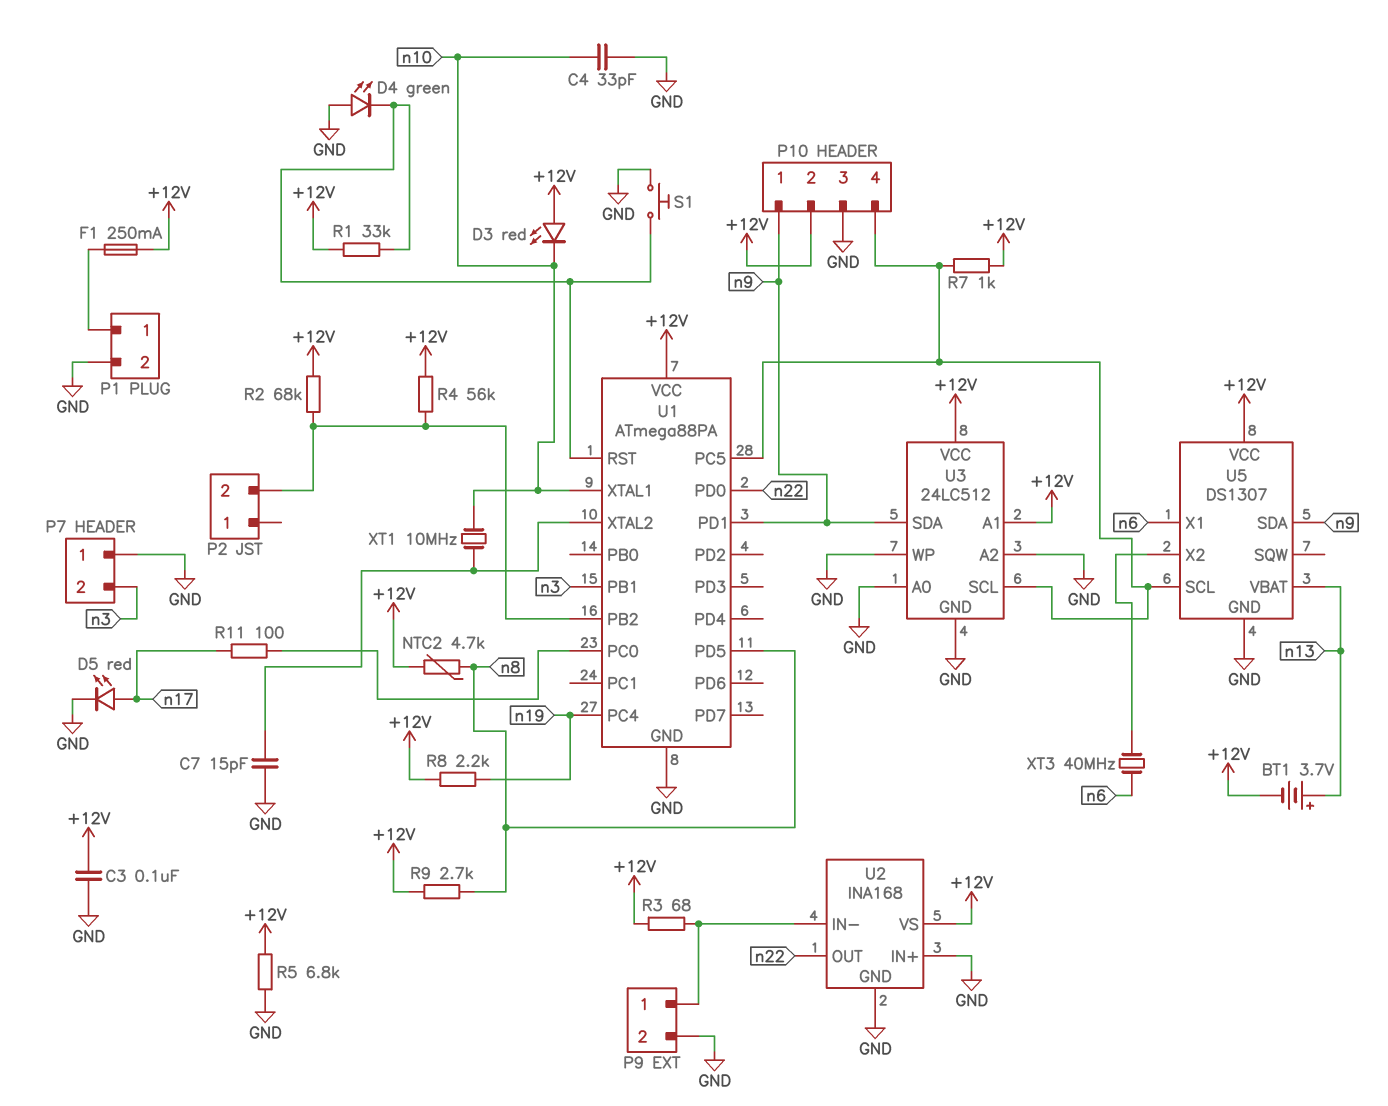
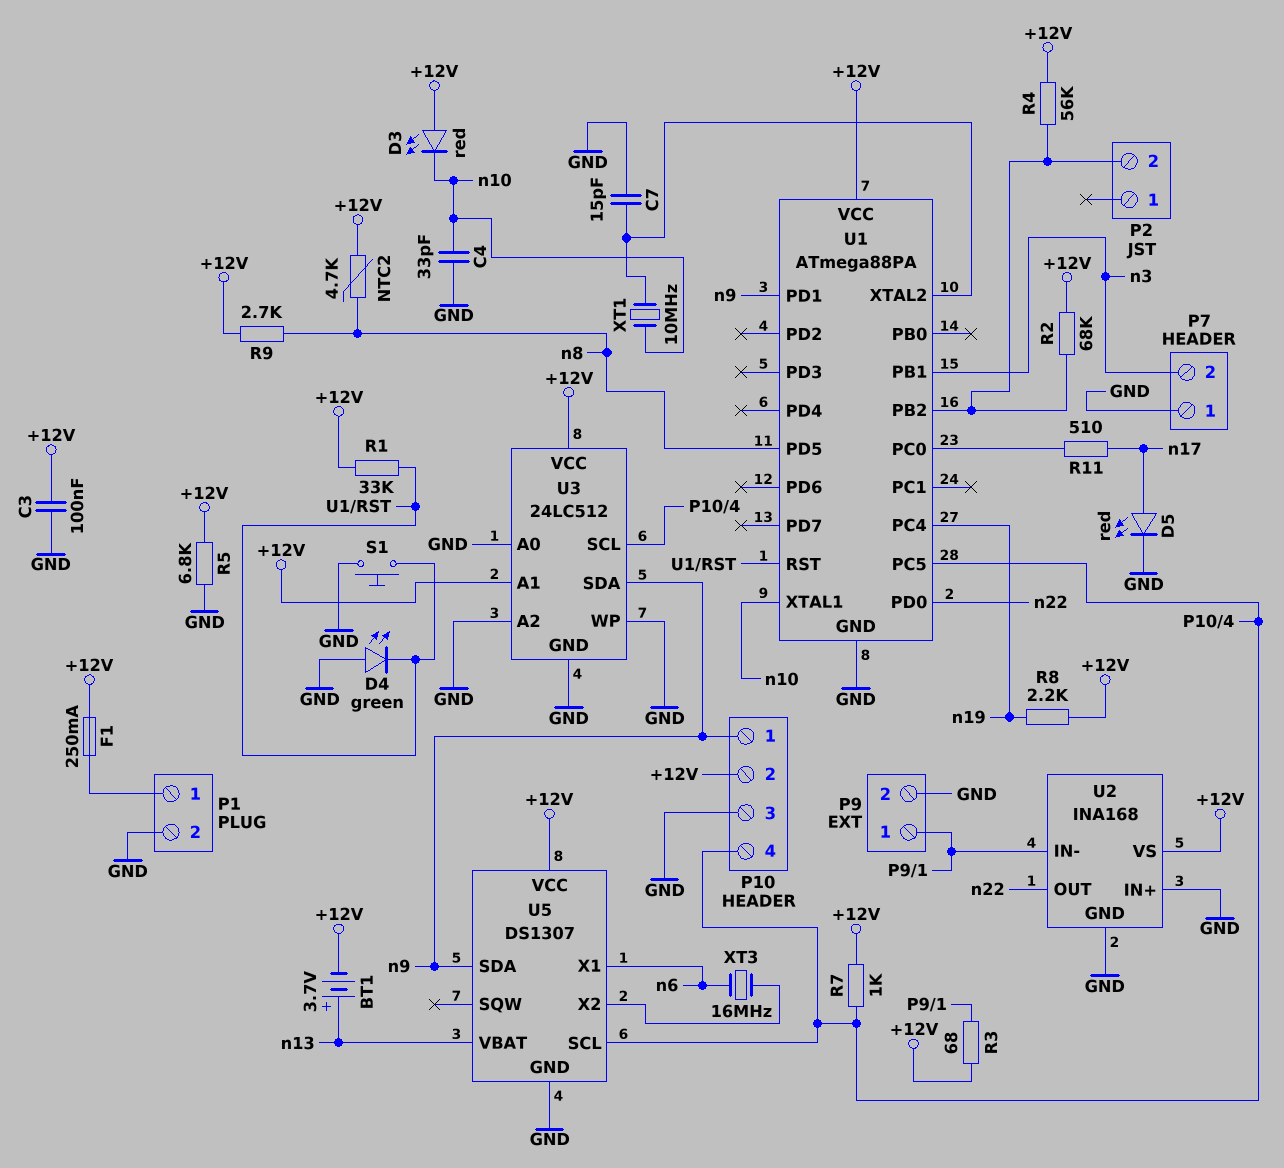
R11: 100 (U1/PC0, n17) -> 510 (U1/PC0, n17)
XT3: 40MHz (U5/X2, n6) -> 16MHz (U5/X2, n6)

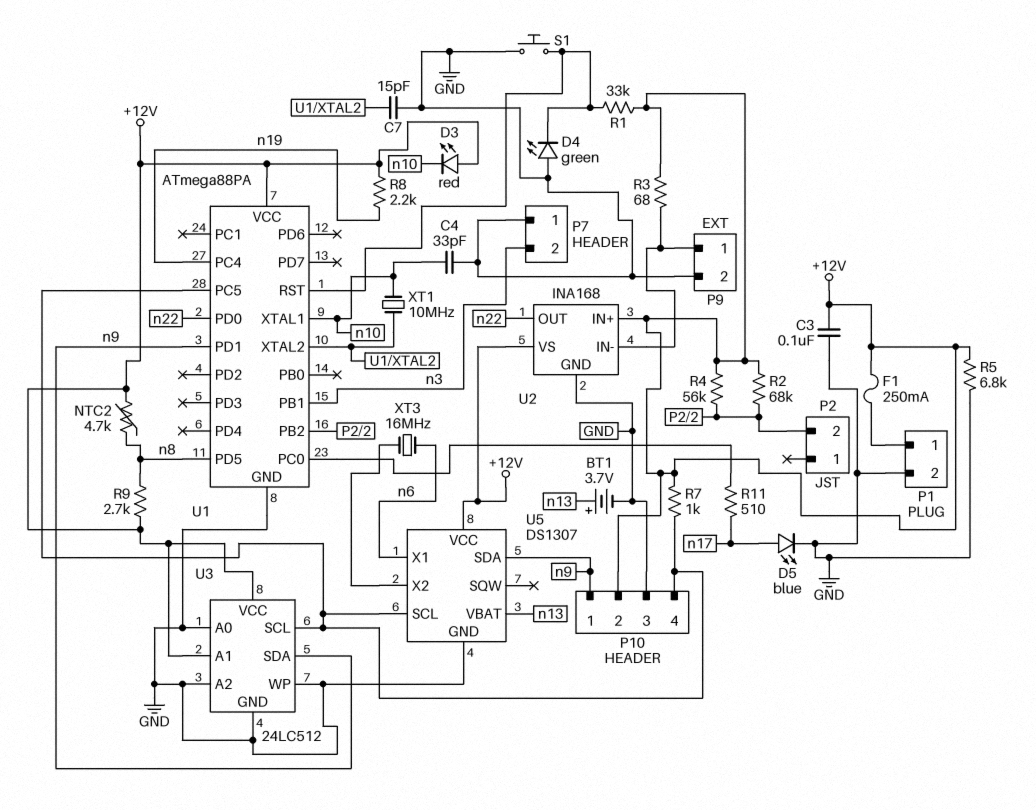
BT1: 3.7V (plus n13, minus +12V) -> 3.7V (plus n13, minus GND)
D5: LED red (A n17, K GND) -> LED blue (A n17, K GND)
U2 pin IN+: GND -> +12V

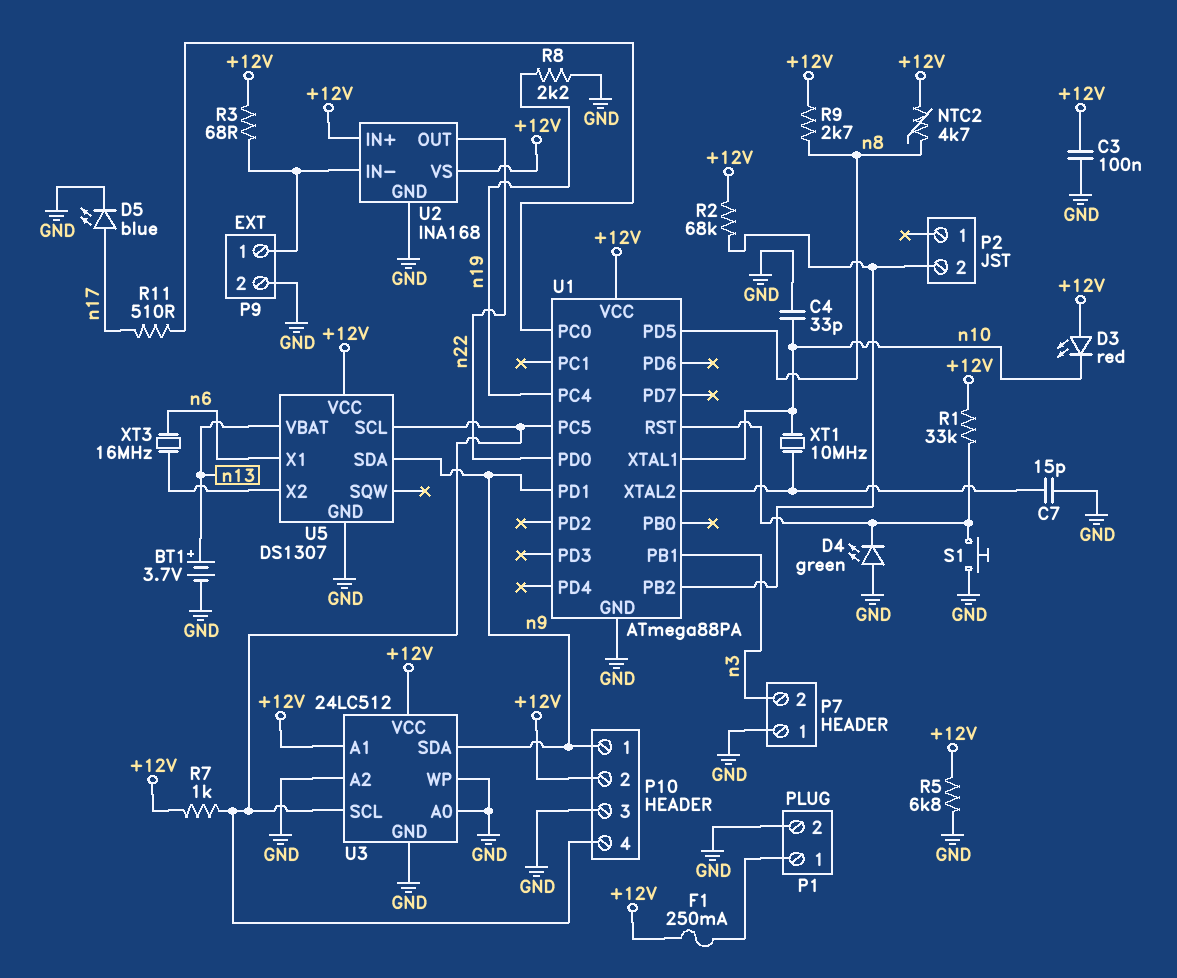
R4: 56k (+12V, P2/2) -> none
R8: 2.2k (+12V, n19) -> 2.2k (GND, n19)

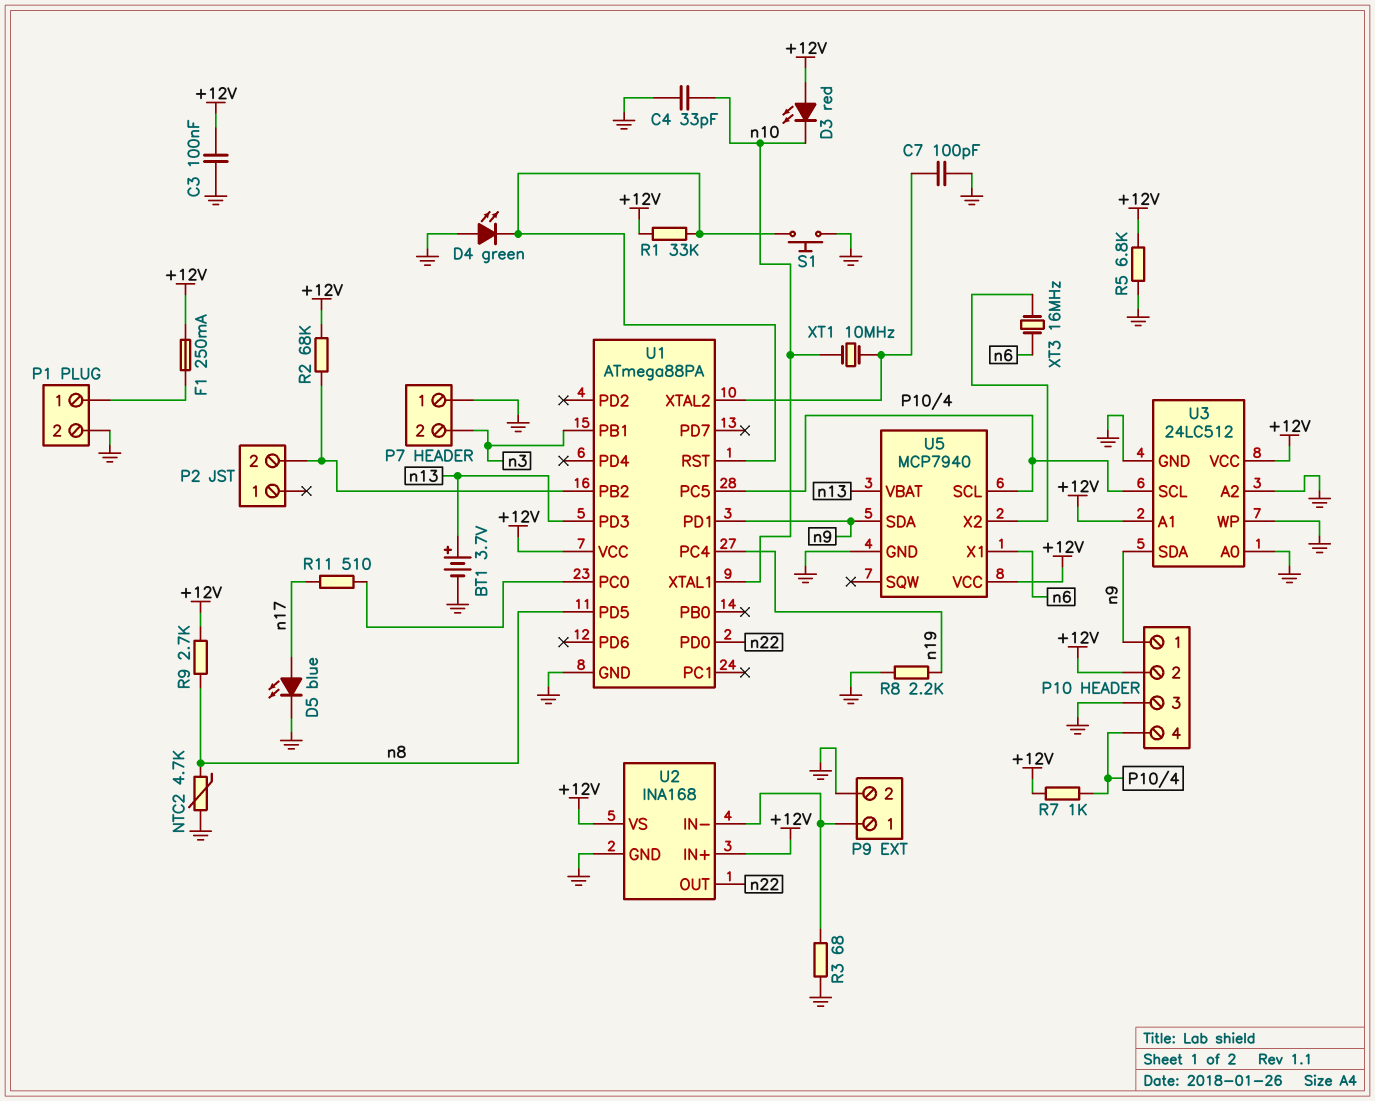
C7: 15pF (GND, U1/XTAL2) -> 100pF (GND, U1/XTAL2)
NTC2: 4.7k (+12V, n8) -> 4.7k (GND, n8)
R3: 68 (+12V, P9/1) -> 68 (GND, P9/1)
U1 pin PD3: none -> n13
U5: DS1307 -> MCP7940

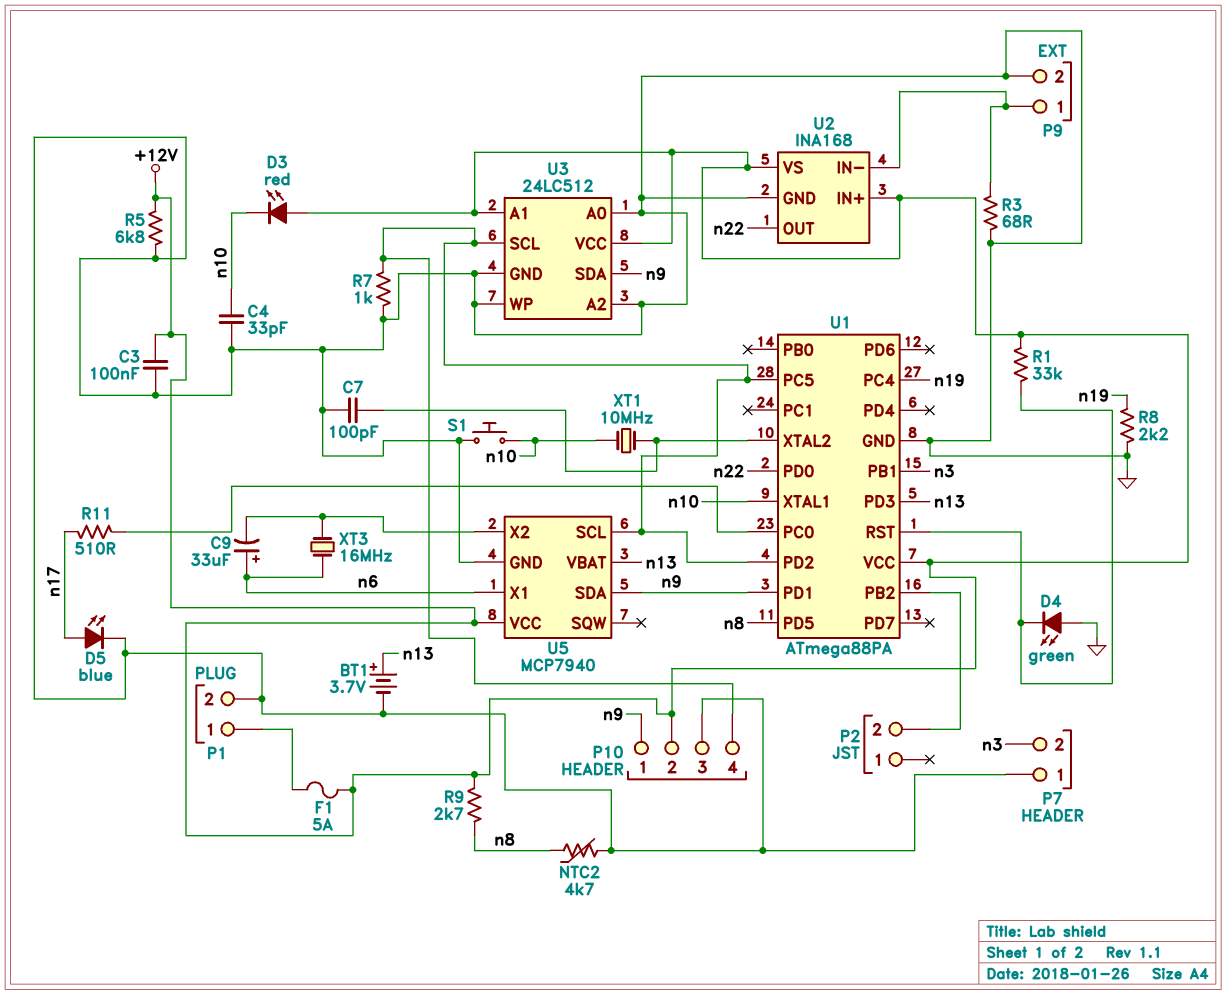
C9: none -> 33uF (plus n6, minus U5/X2)
F1: 250mA (+12V, P1/1) -> 5A (+12V, P1/1)
R2: 68k (+12V, P2/2) -> none
R7: 1k (+12V, P10/4) -> 1k (GND, P10/4)
S1: button (GND, U1/RST) -> button (GND, n10)
U1 pin PD2: none -> P10/4

